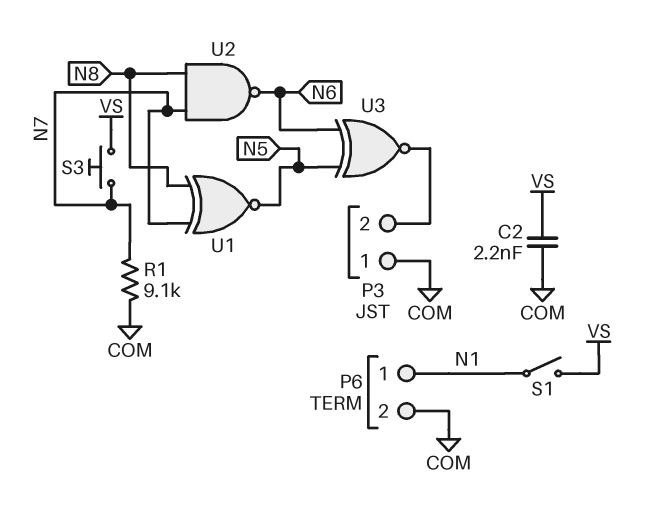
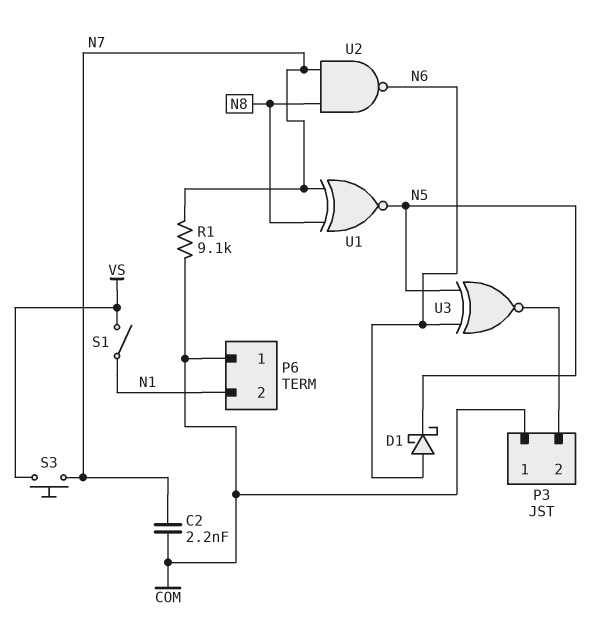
C2: 2.2nF (COM, VS) -> 2.2nF (COM, N7)
D1: none -> schottky (A N6, K N5)
P6 pin 1: N1 -> COM
P6 pin 2: COM -> N1

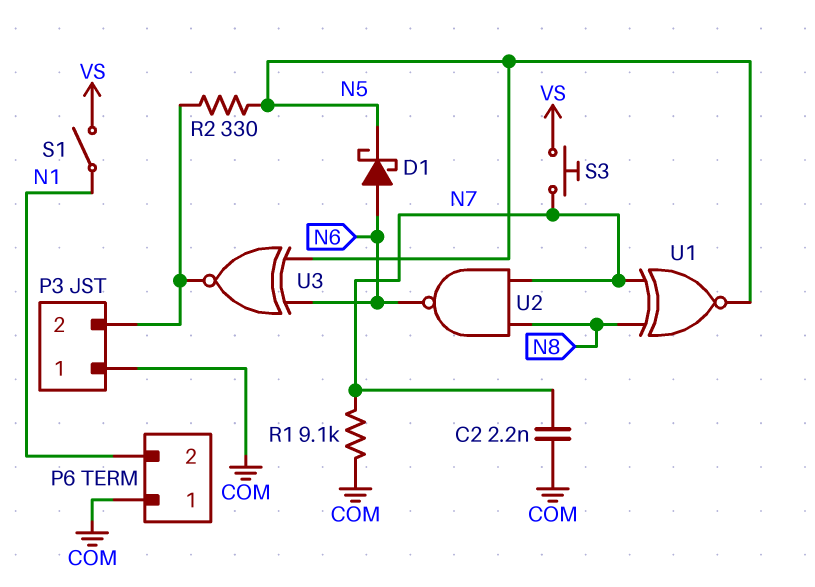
R2: none -> 330 (N5, P3/2)

